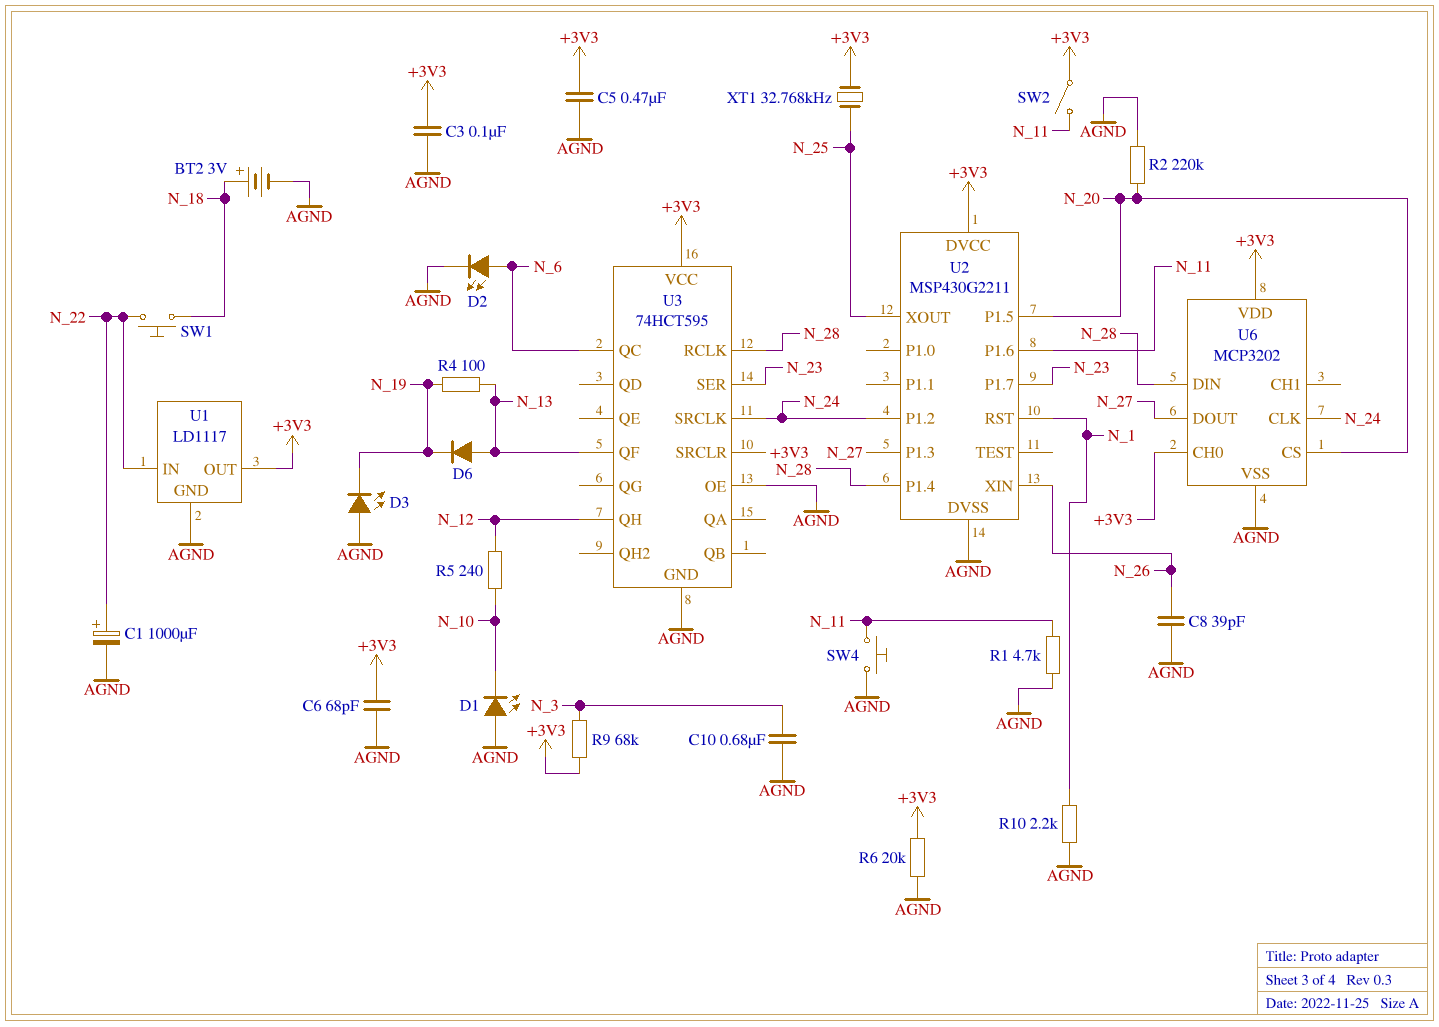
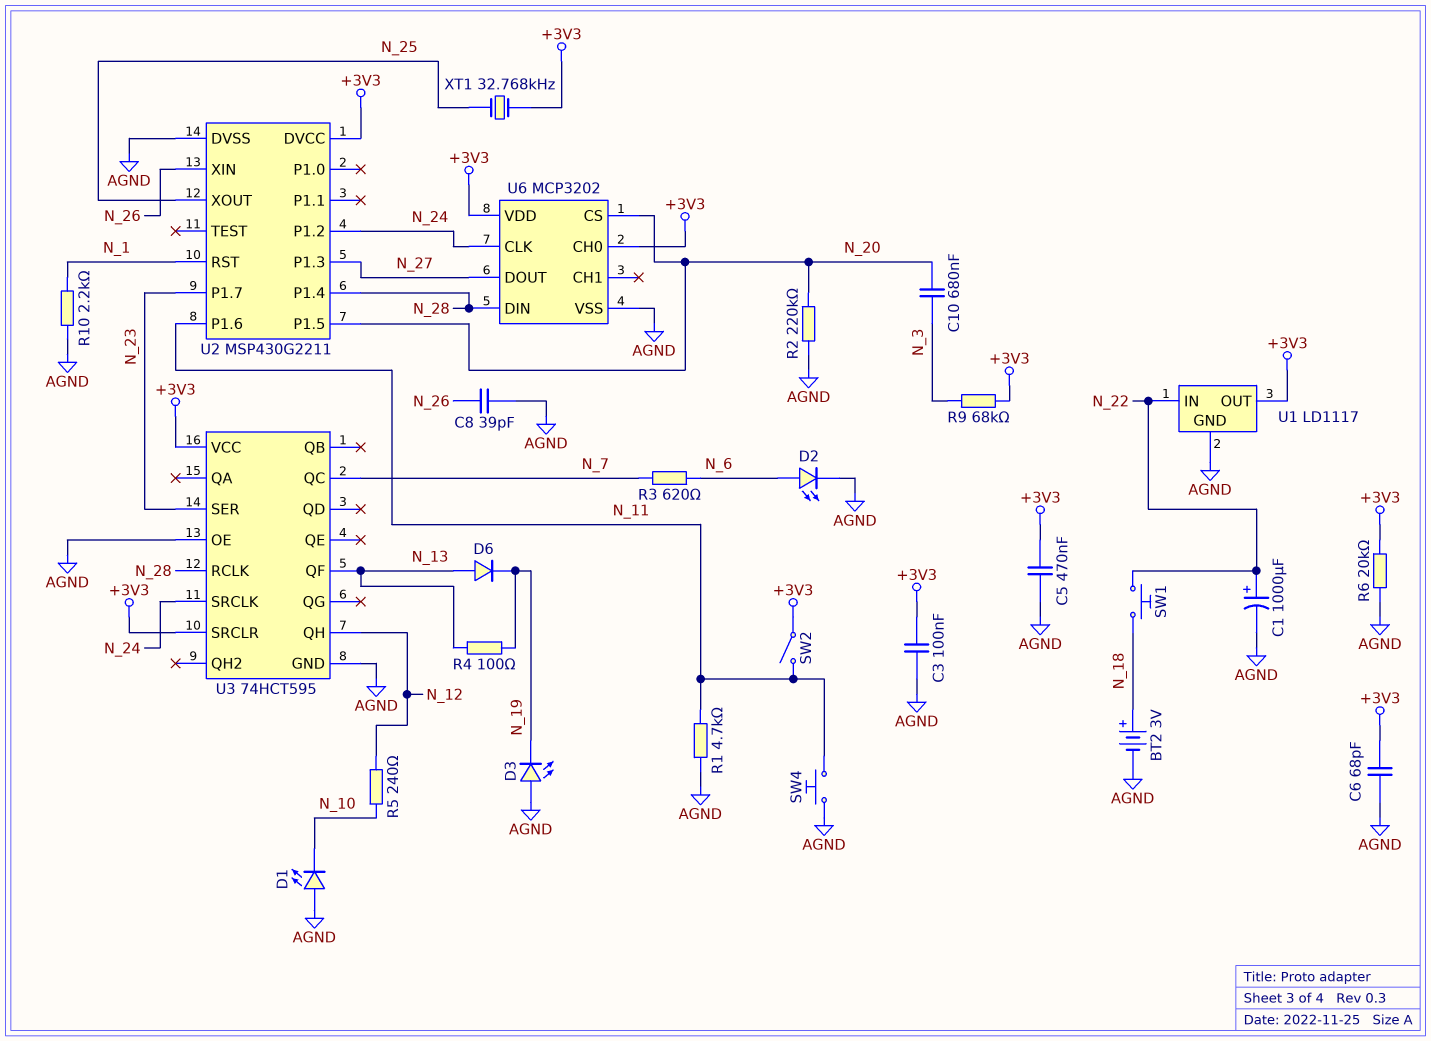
C10: 680nF (AGND, N_3) -> 680nF (N_3, N_20)
R3: none -> 620 (N_6, N_7)
U3 pin QC: N_6 -> N_7

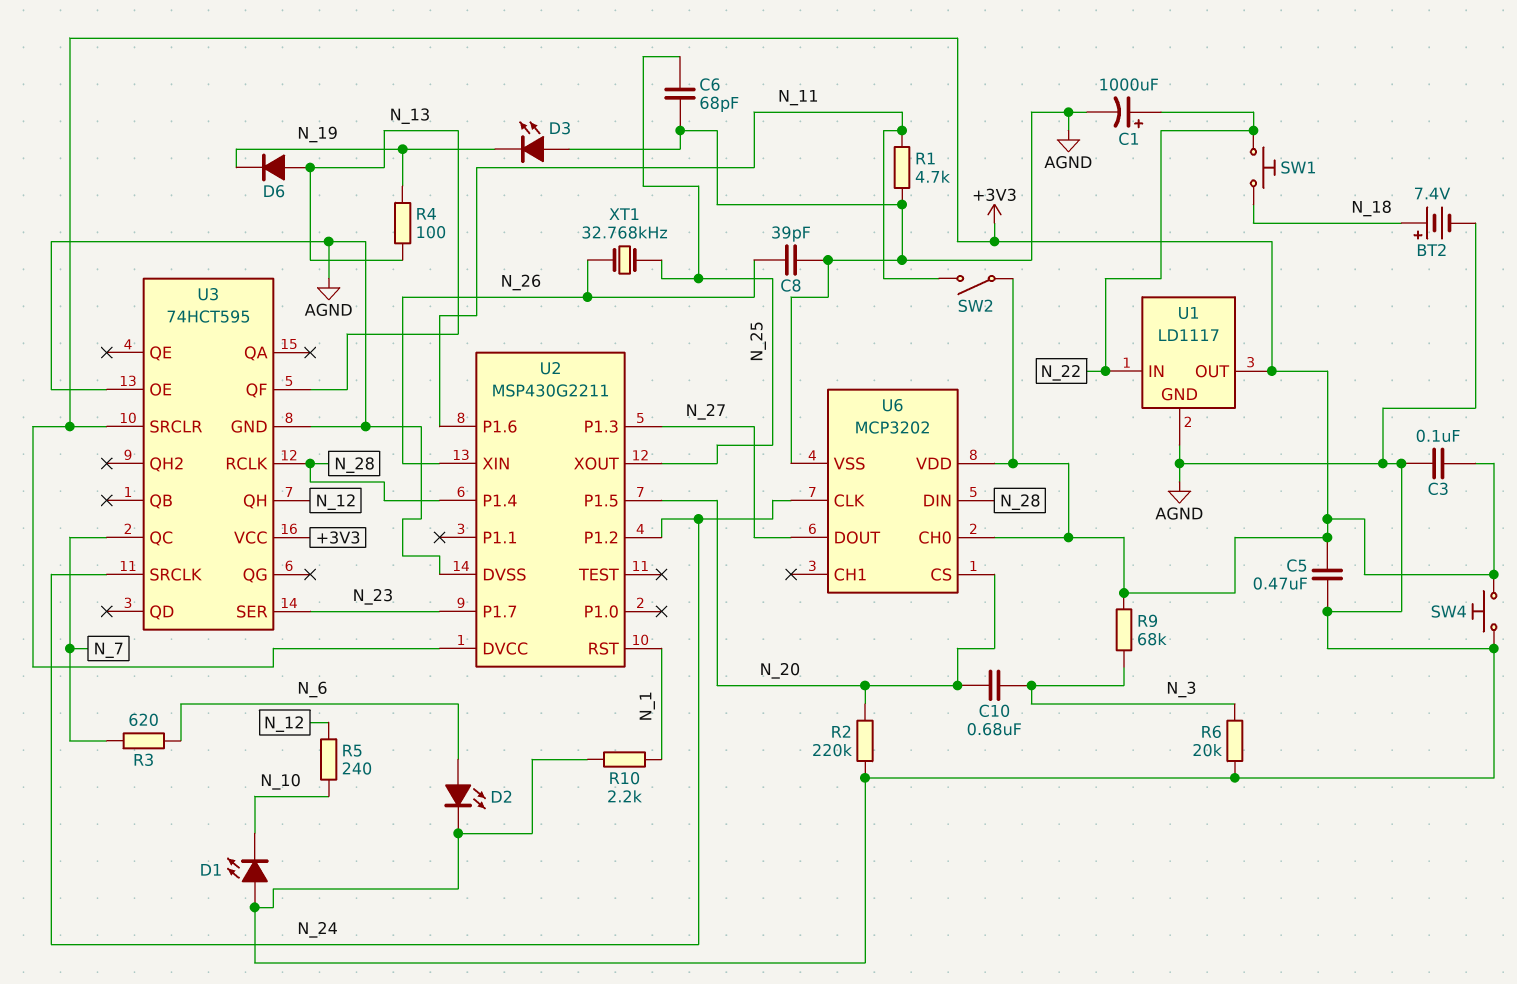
BT2: 3V (plus N_18, minus AGND) -> 7.4V (plus N_18, minus AGND)
C6: 68pF (+3V3, AGND) -> 68pF (AGND, N_25)
R6: 20k (+3V3, AGND) -> 20k (AGND, N_3)
SW4: button (AGND, N_11) -> button (+3V3, AGND)
XT1: 32.768kHz (+3V3, N_25) -> 32.768kHz (N_25, N_26)

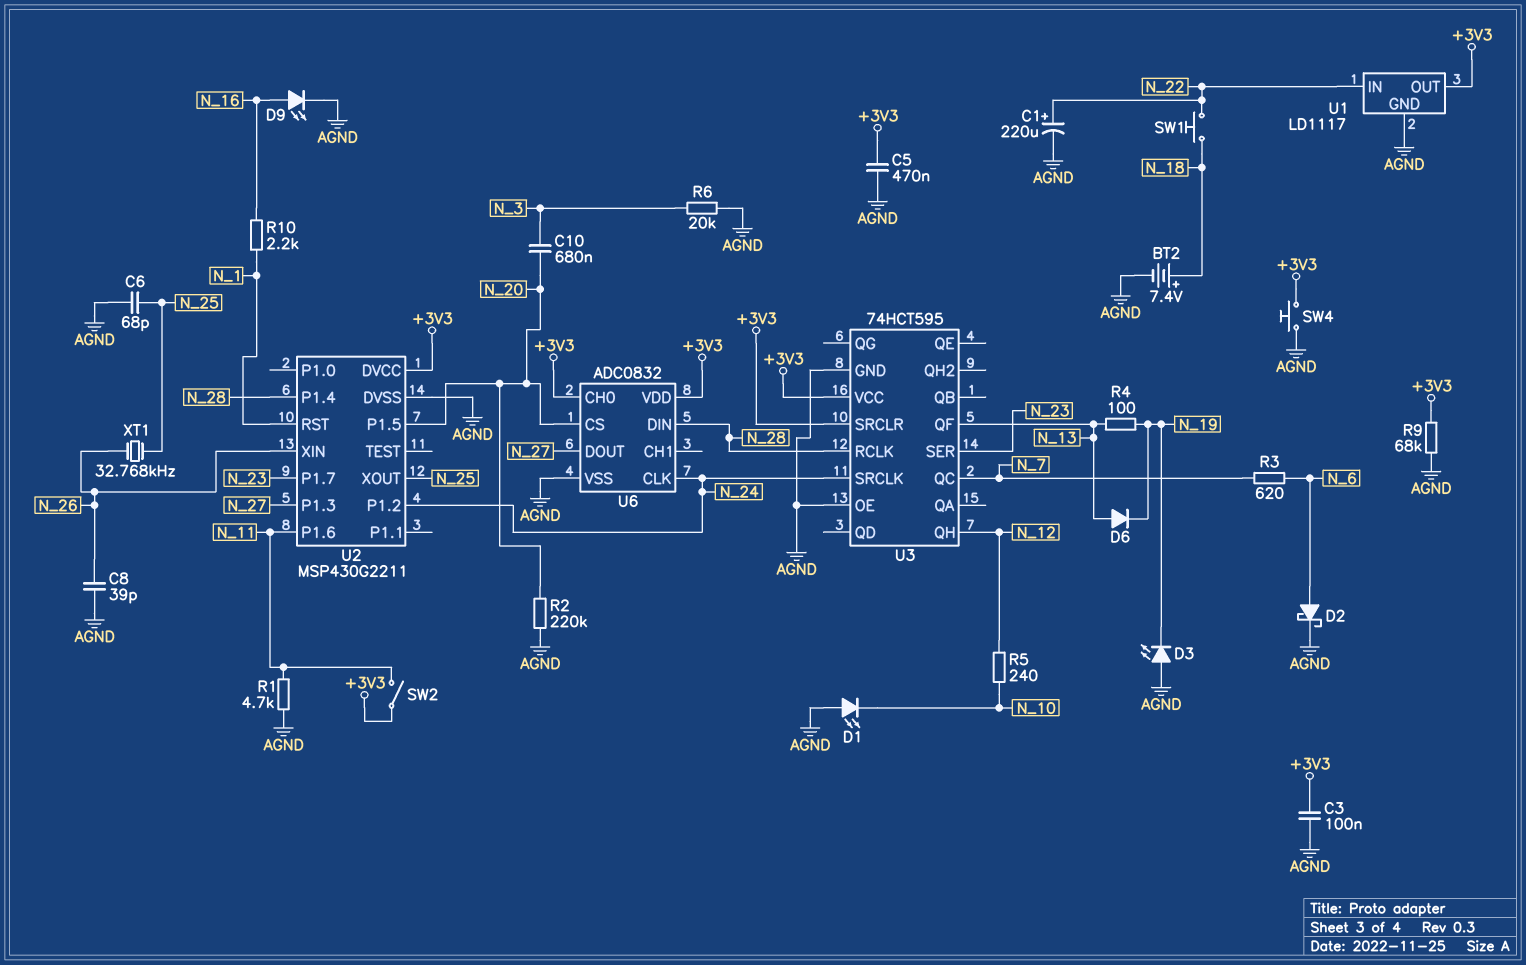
C1: 1000uF (plus N_22, minus AGND) -> 220uF (plus N_22, minus AGND)
D2: LED (A N_6, K AGND) -> schottky (A N_6, K AGND)
D9: none -> LED (A N_16, K AGND)
R9: 68k (+3V3, N_3) -> 68k (+3V3, AGND)
R10: 2.2k (AGND, N_1) -> 2.2k (N_1, N_16)
U6: MCP3202 -> ADC0832

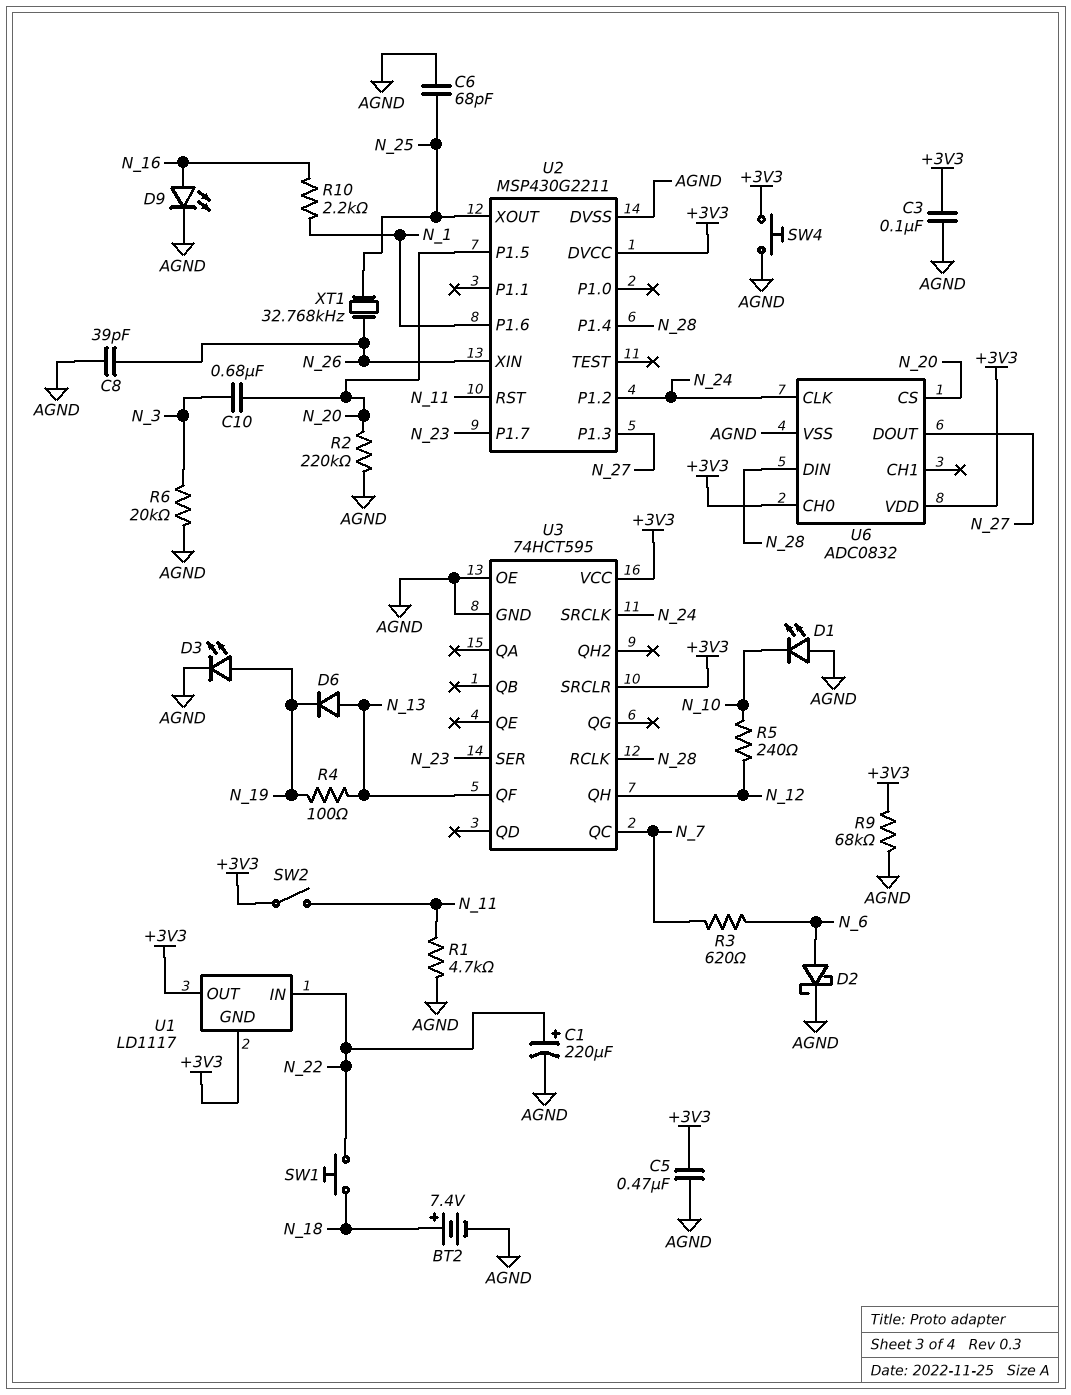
D3: LED (A AGND, K N_19) -> LED (A N_19, K AGND)
U1 pin GND: AGND -> +3V3
U2 pin P1.6: N_11 -> N_1
U2 pin RST: N_1 -> N_11

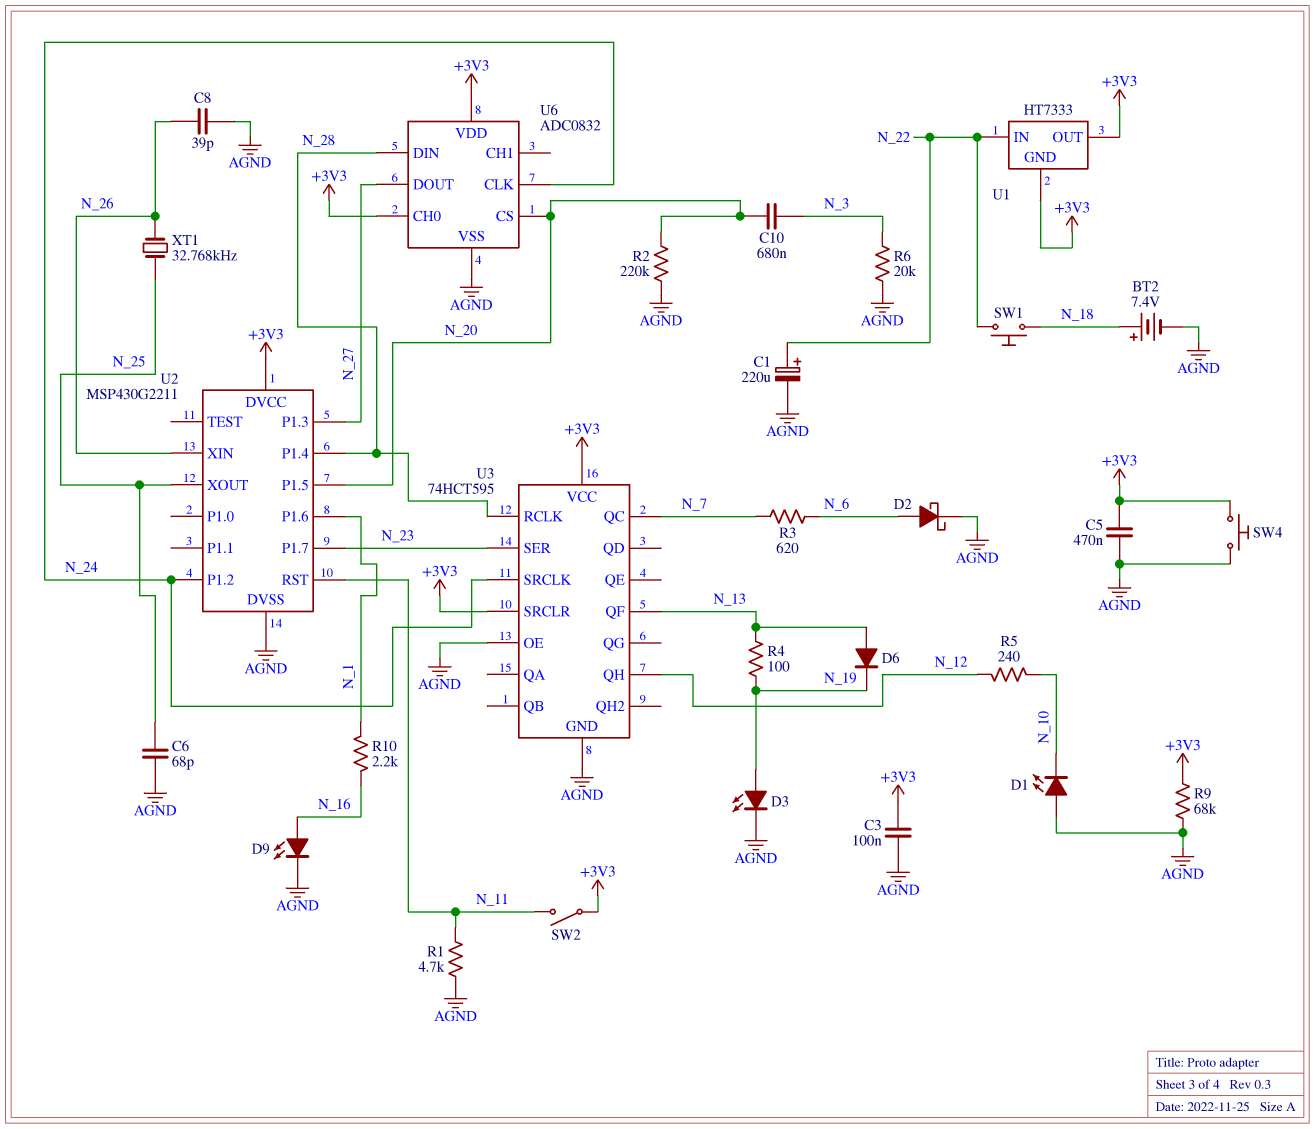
U1: LD1117 -> HT7333

